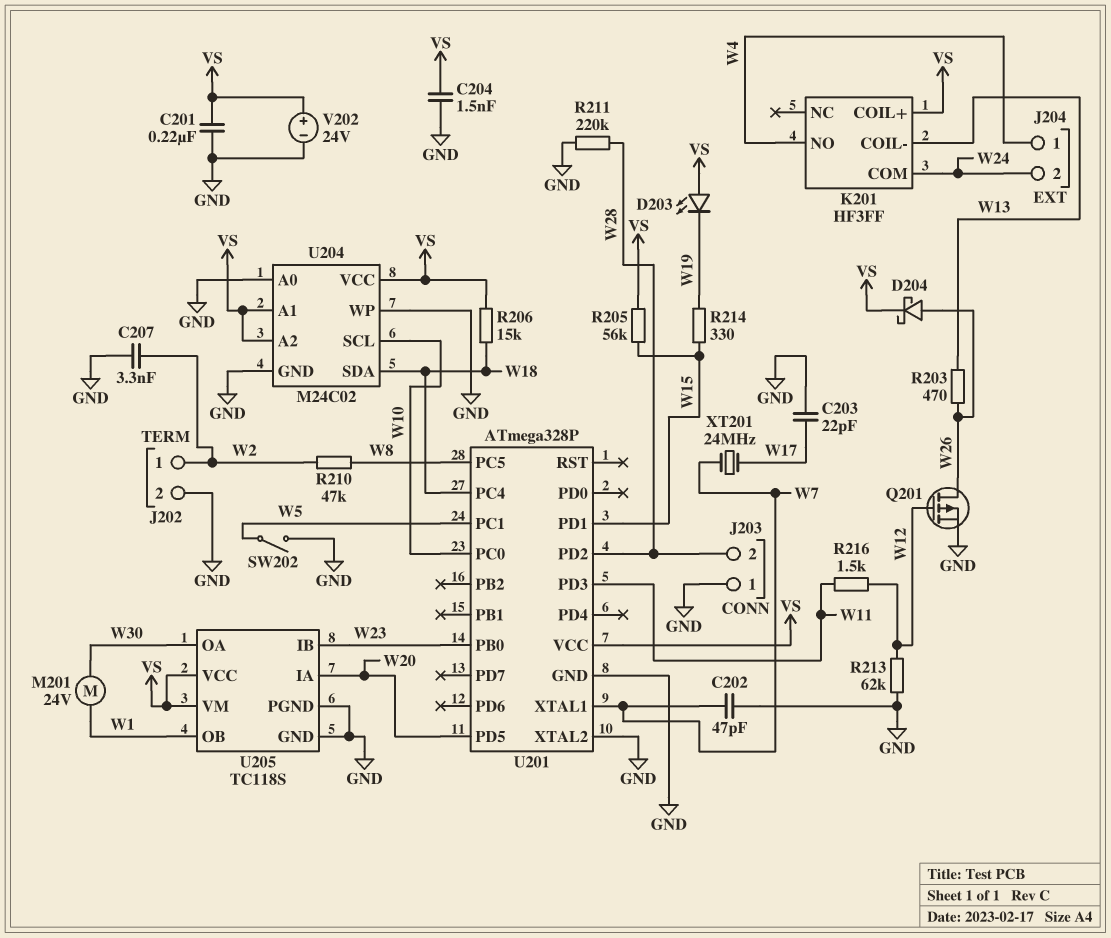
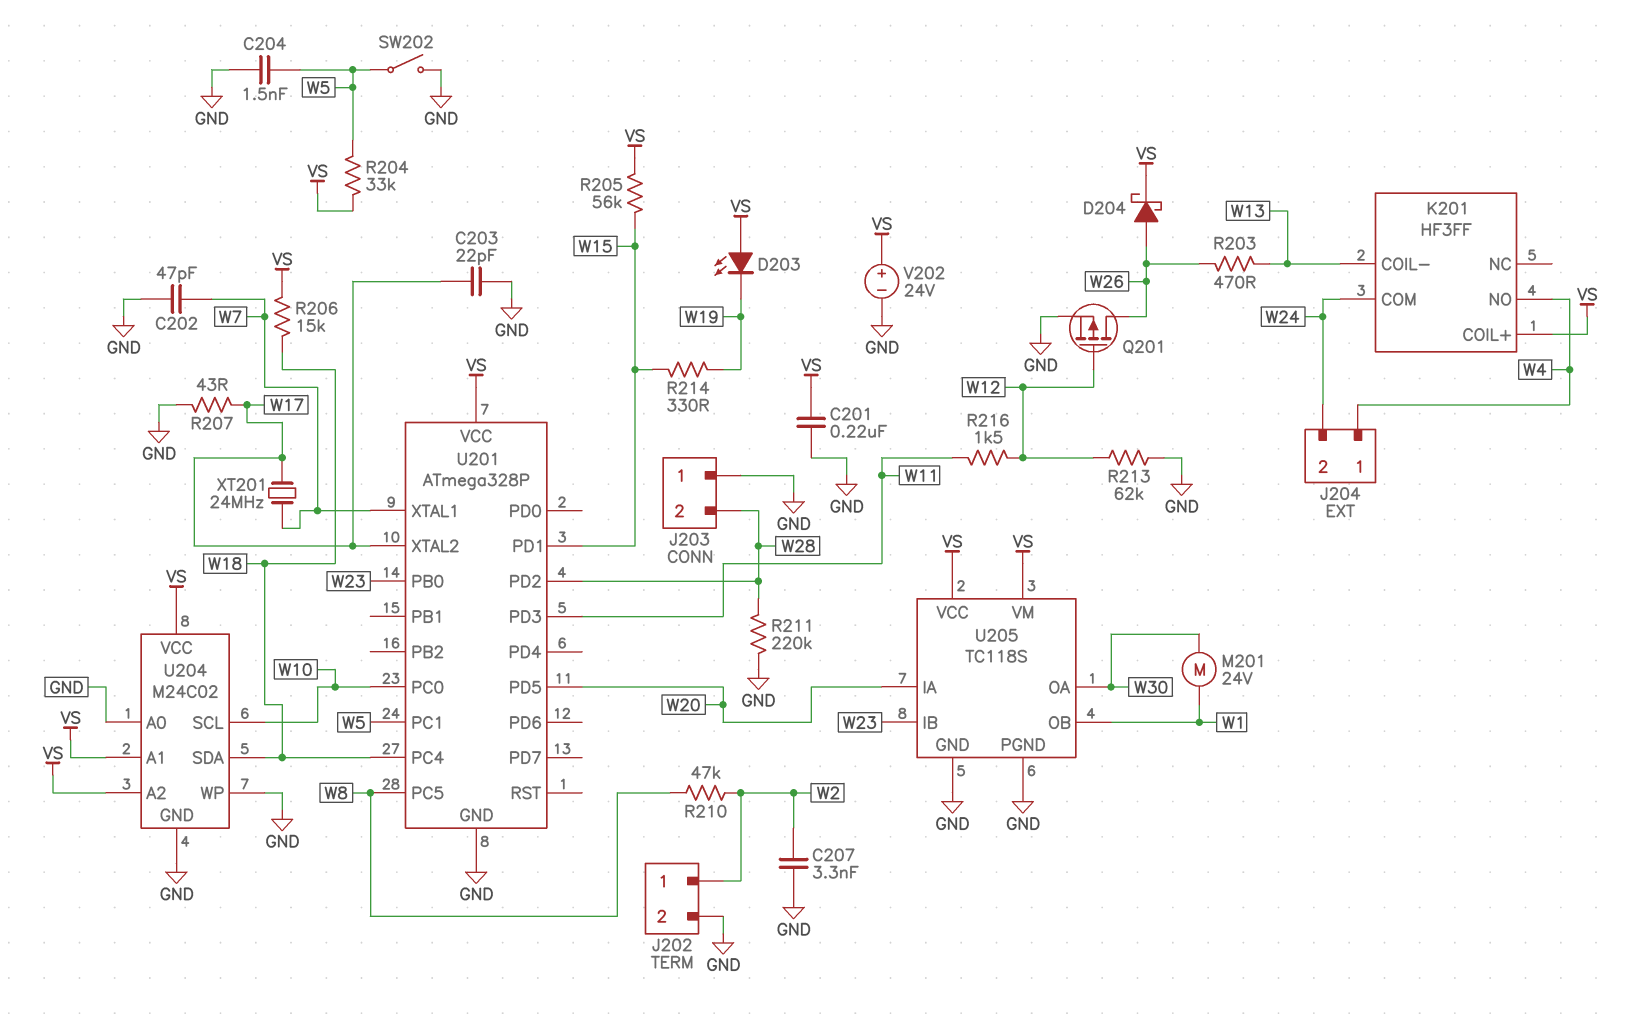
C204: 1.5nF (GND, VS) -> 1.5nF (GND, W5)
R204: none -> 33k (VS, W5)
R207: none -> 43 (GND, W17)
U201 pin XTAL2: GND -> W17

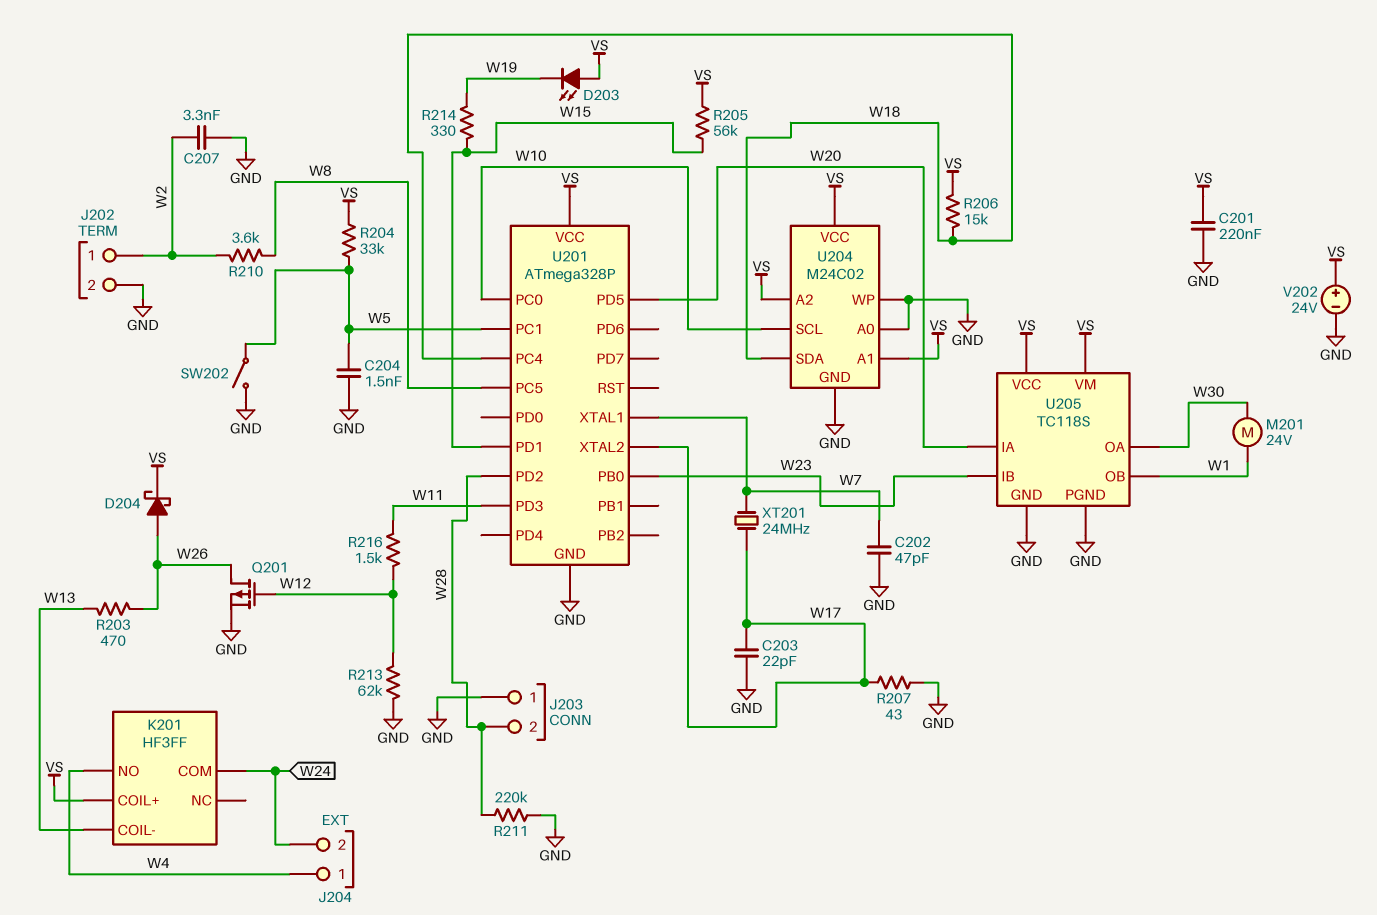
R210: 47k (W2, W8) -> 3.6k (W2, W8)

